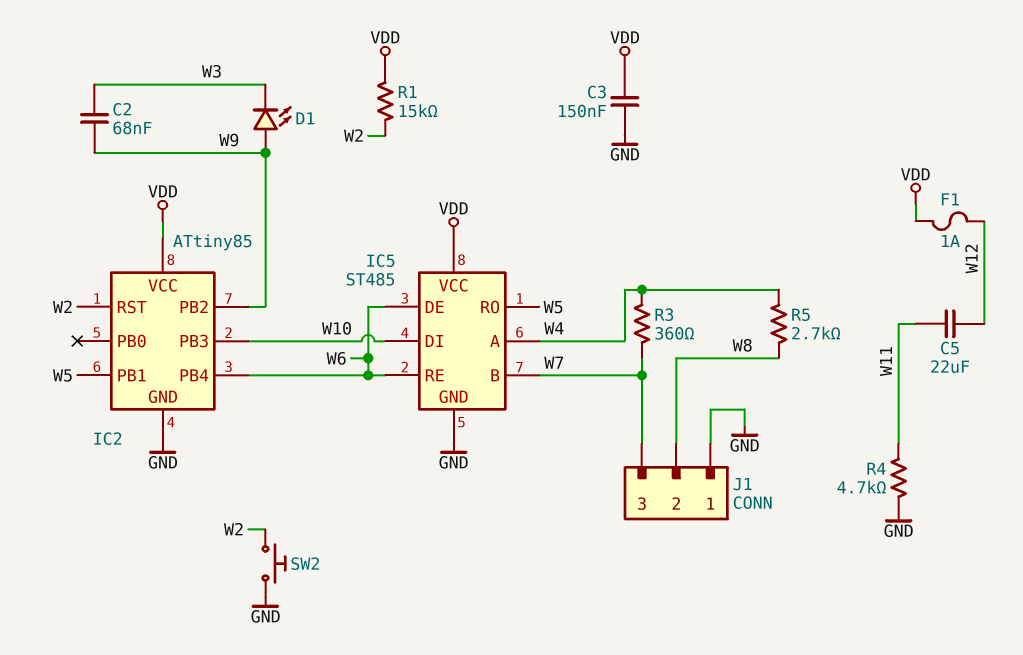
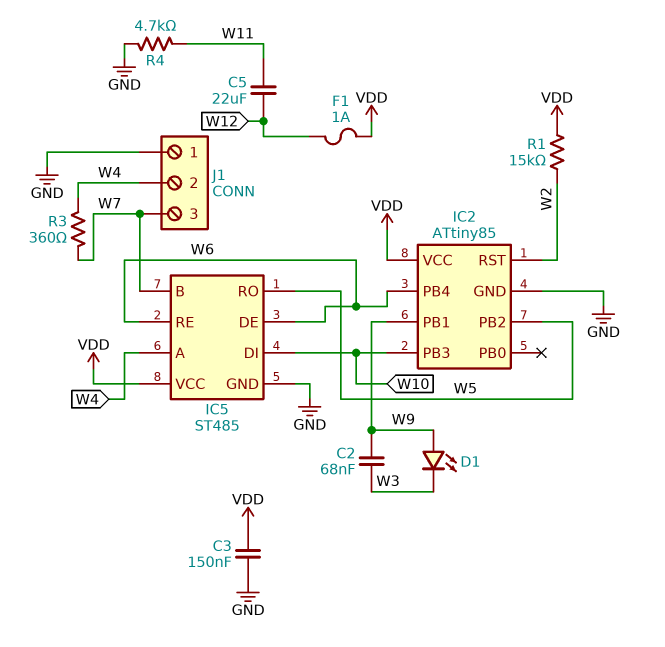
IC2 pin PB1: W5 -> W9
IC2 pin PB2: W9 -> W5
J1 pin 2: W8 -> W4
R5: 2.7k (W4, W8) -> none
SW2: button (GND, W2) -> none

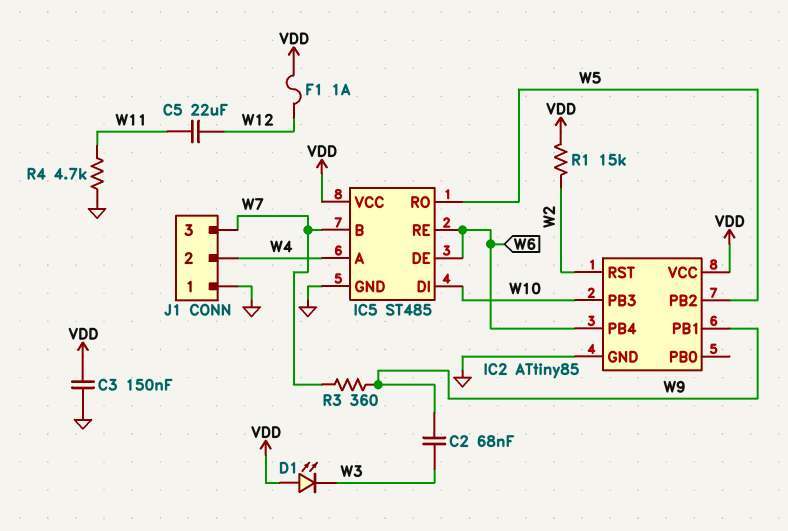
D1: LED (A W9, K W3) -> LED (A VDD, K W3)
R3: 360 (W4, W7) -> 360 (W7, W9)

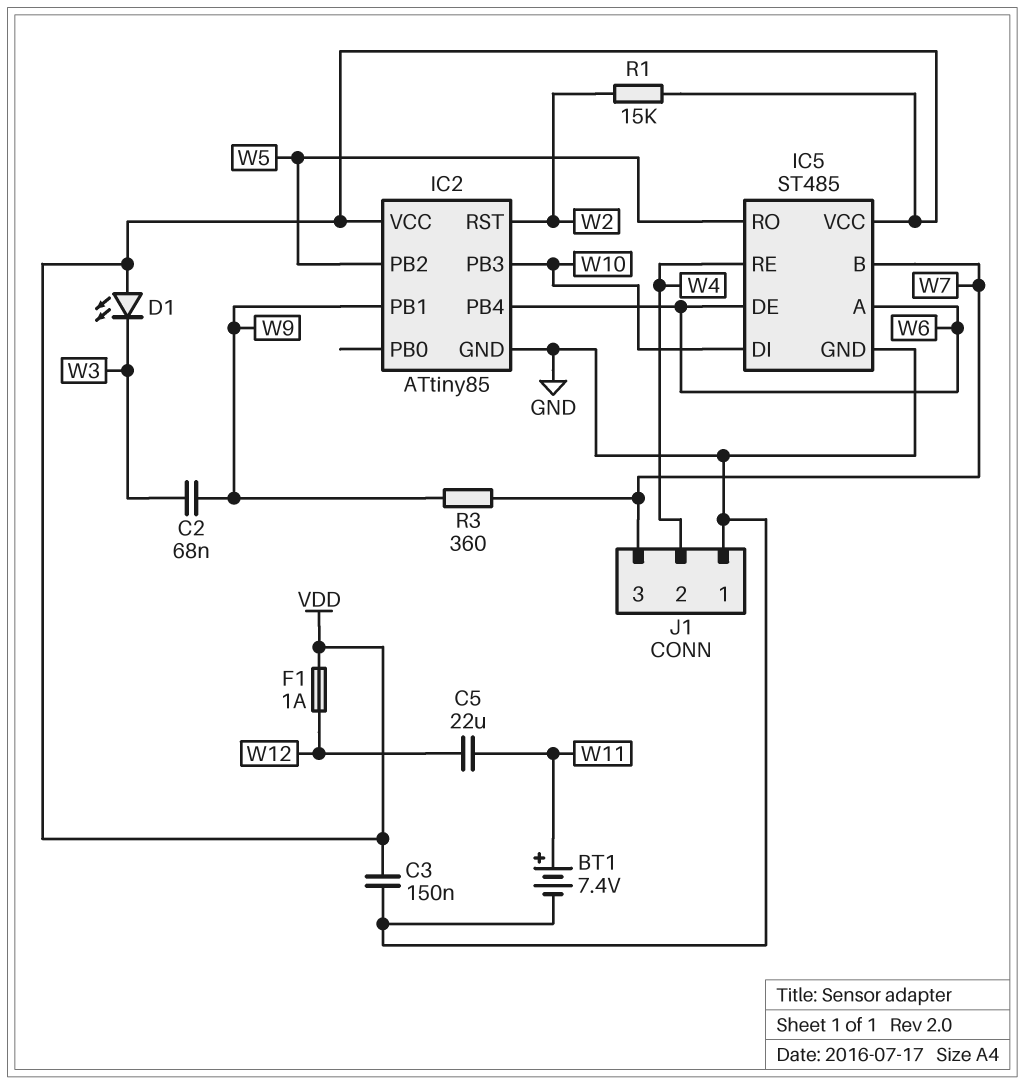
BT1: none -> 7.4V (plus W11, minus GND)
IC5 pin A: W4 -> W6
IC5 pin RE: W6 -> W4
R4: 4.7k (GND, W11) -> none

